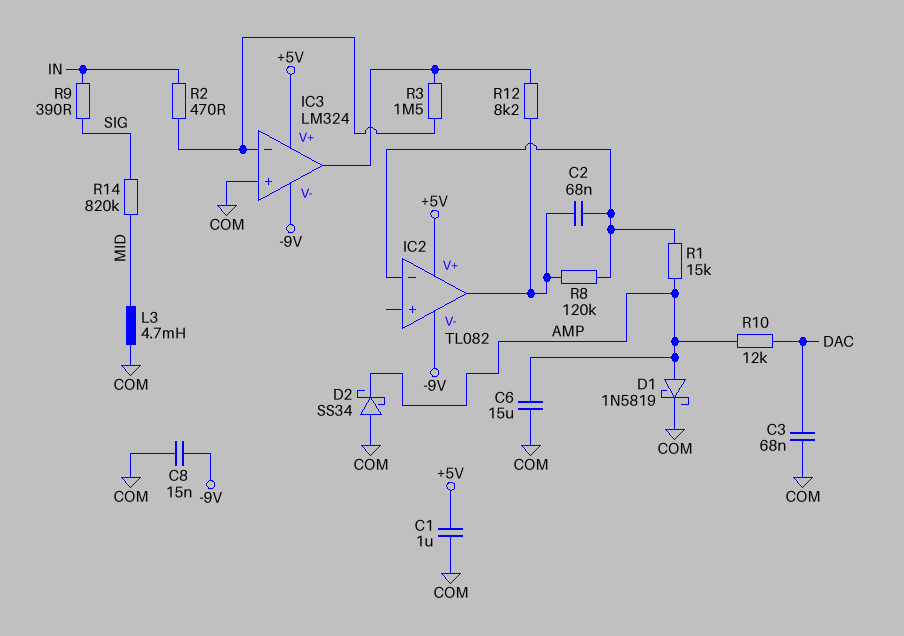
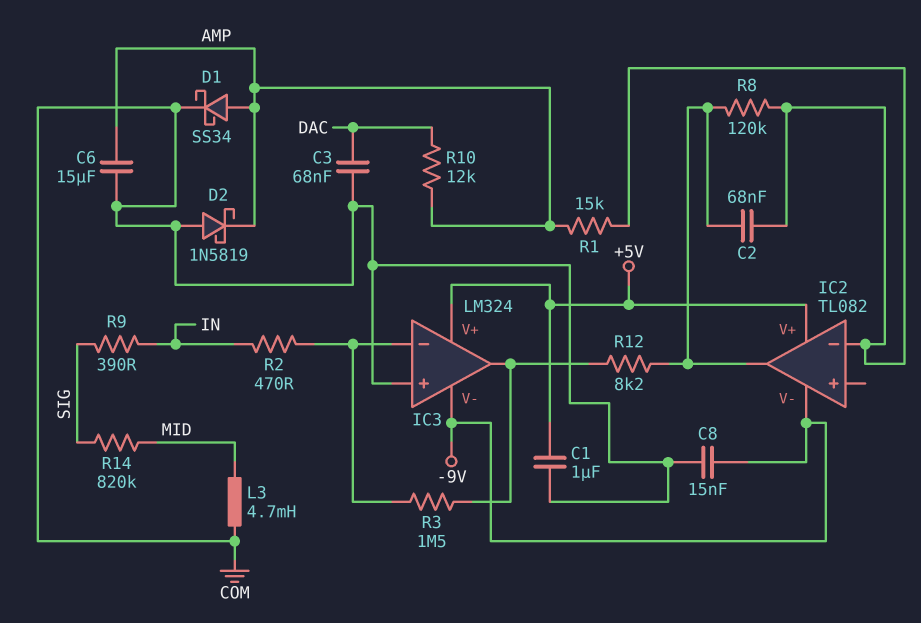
D1: schottky 1N5819 (A AMP, K COM) -> schottky SS34 (A AMP, K COM)
D2: schottky SS34 (A COM, K AMP) -> schottky 1N5819 (A COM, K AMP)

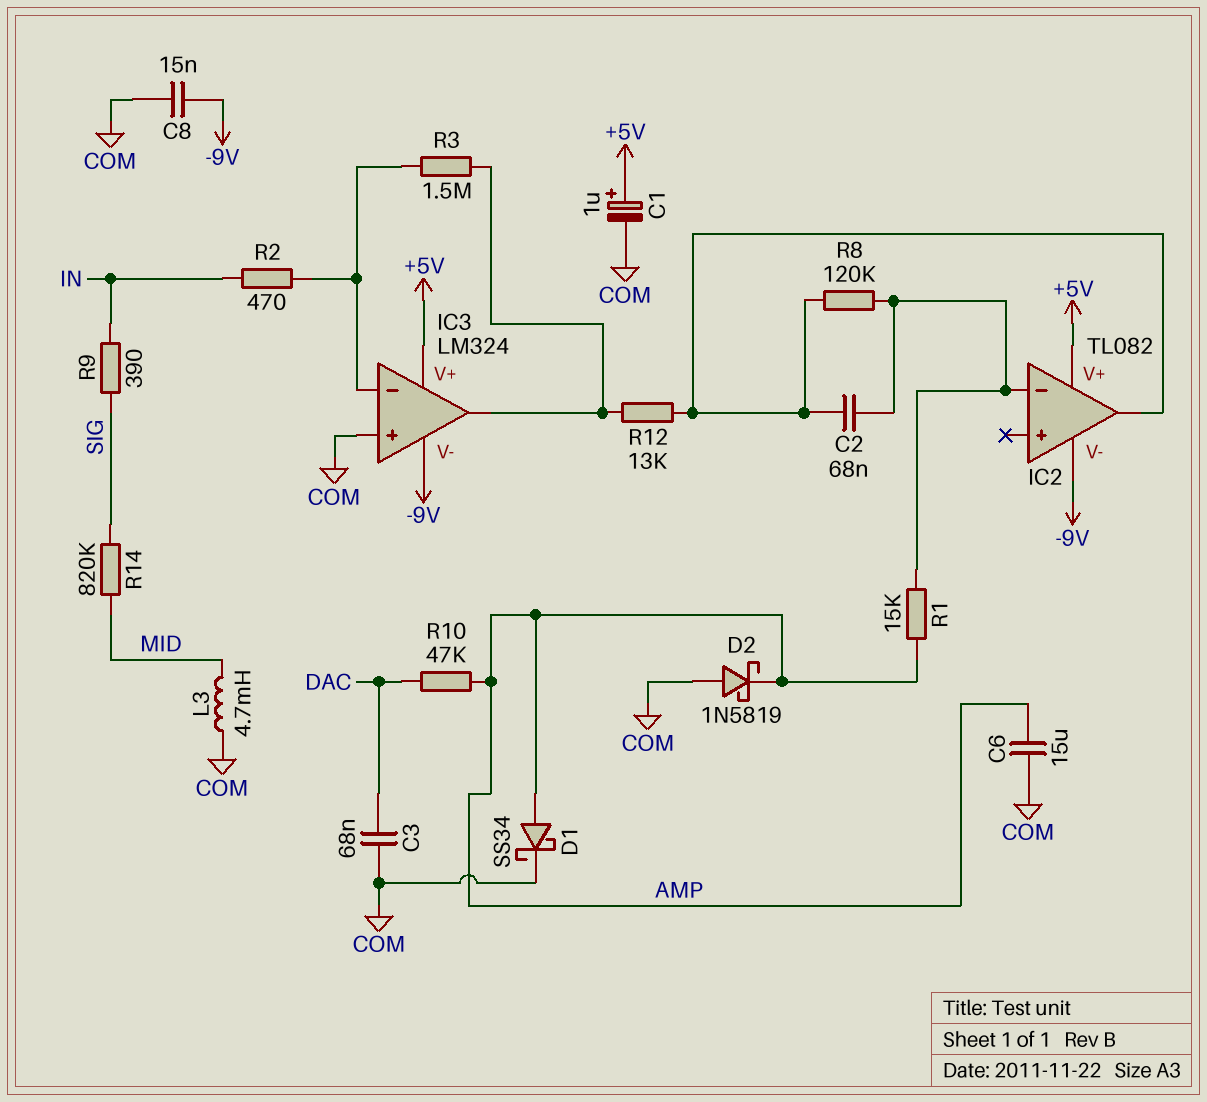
C1: 1uF (+5V, COM) -> 1uF (plus +5V, minus COM)
R10: 12k (AMP, DAC) -> 47k (AMP, DAC)
R12: 8.2k (IC2/out, IC3/out) -> 13k (IC2/out, IC3/out)

